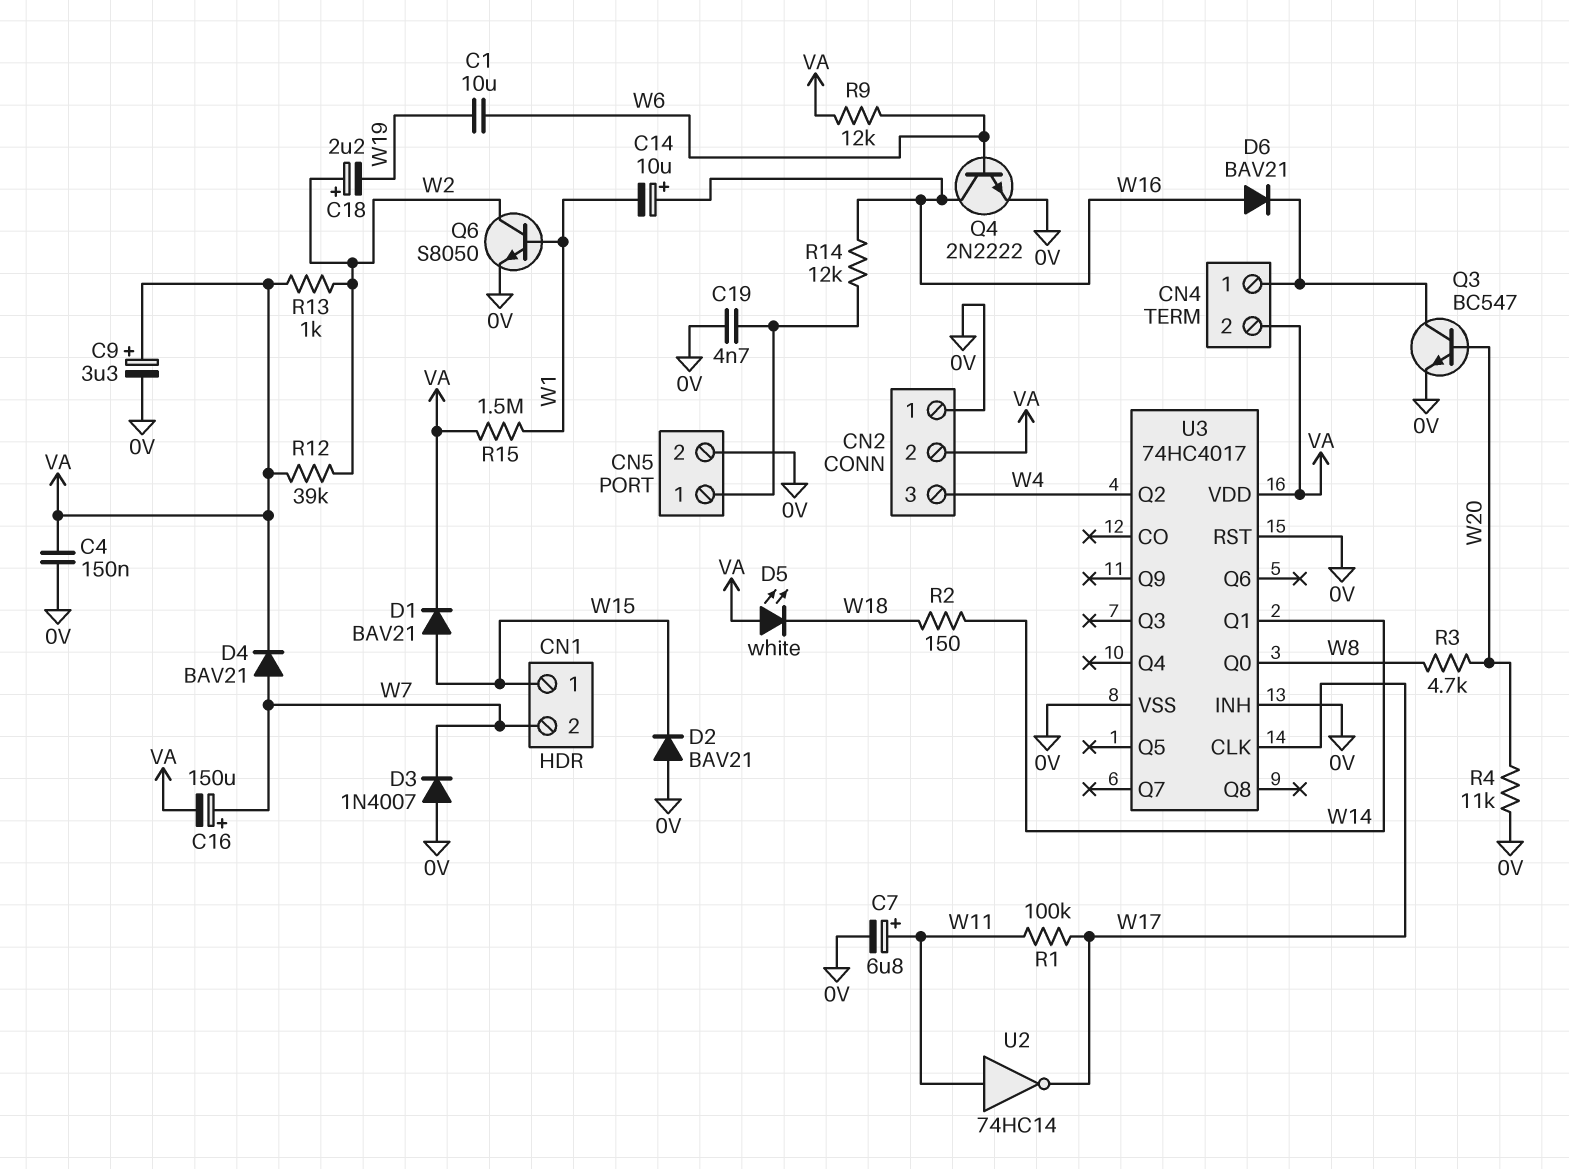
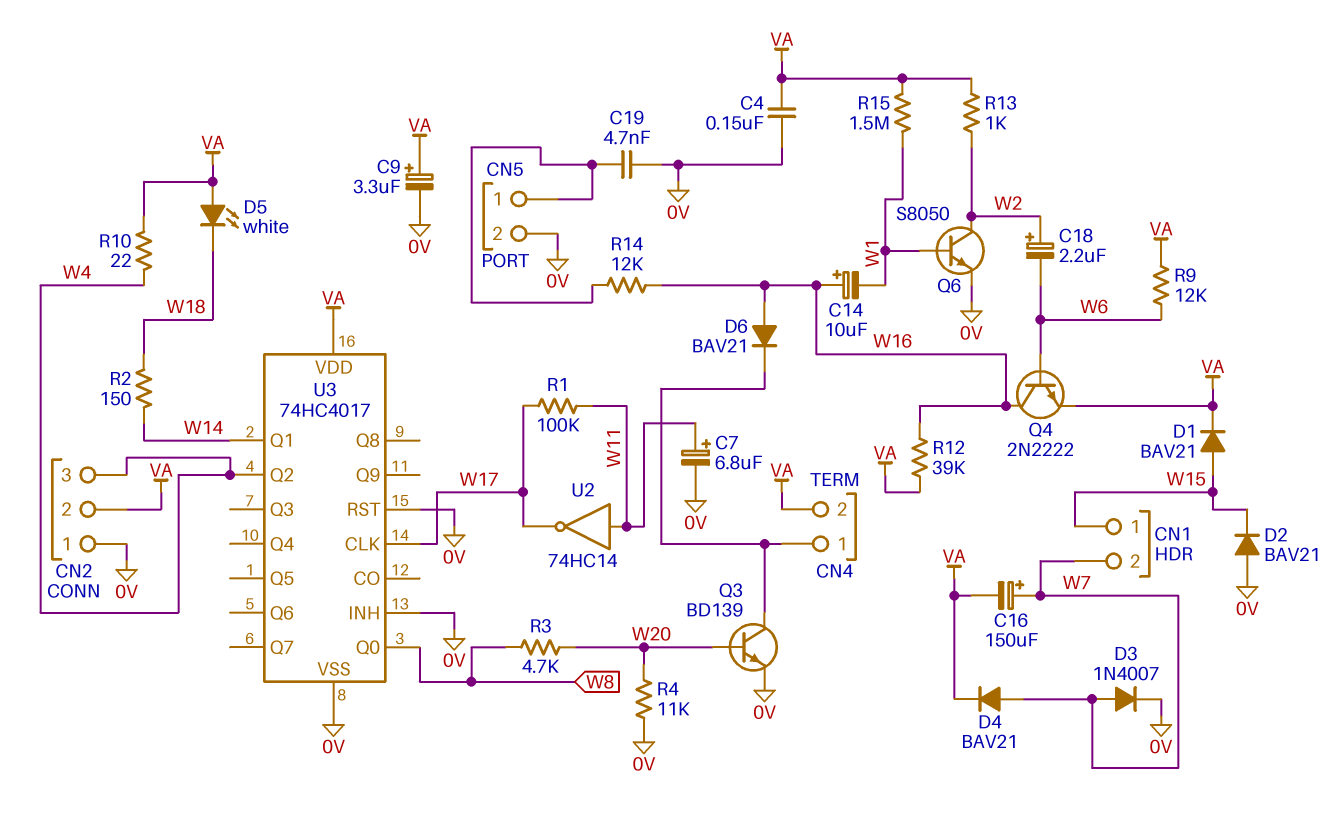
C1: 10uF (W6, W19) -> none
C18: 2.2uF (plus W2, minus W19) -> 2.2uF (plus W2, minus W6)
D3: diode 1N4007 (A 0V, K W7) -> diode 1N4007 (A W7, K 0V)
Q3: NPN BC547 (B W20, C CN4/1, E 0V) -> NPN BD139 (B W20, C CN4/1, E 0V)
Q4: NPN 2N2222 (B W6, C W16, E 0V) -> NPN 2N2222 (B W6, C W16, E VA)
R10: none -> 22 (VA, W4)
R12: 39k (VA, W2) -> 39k (VA, W16)

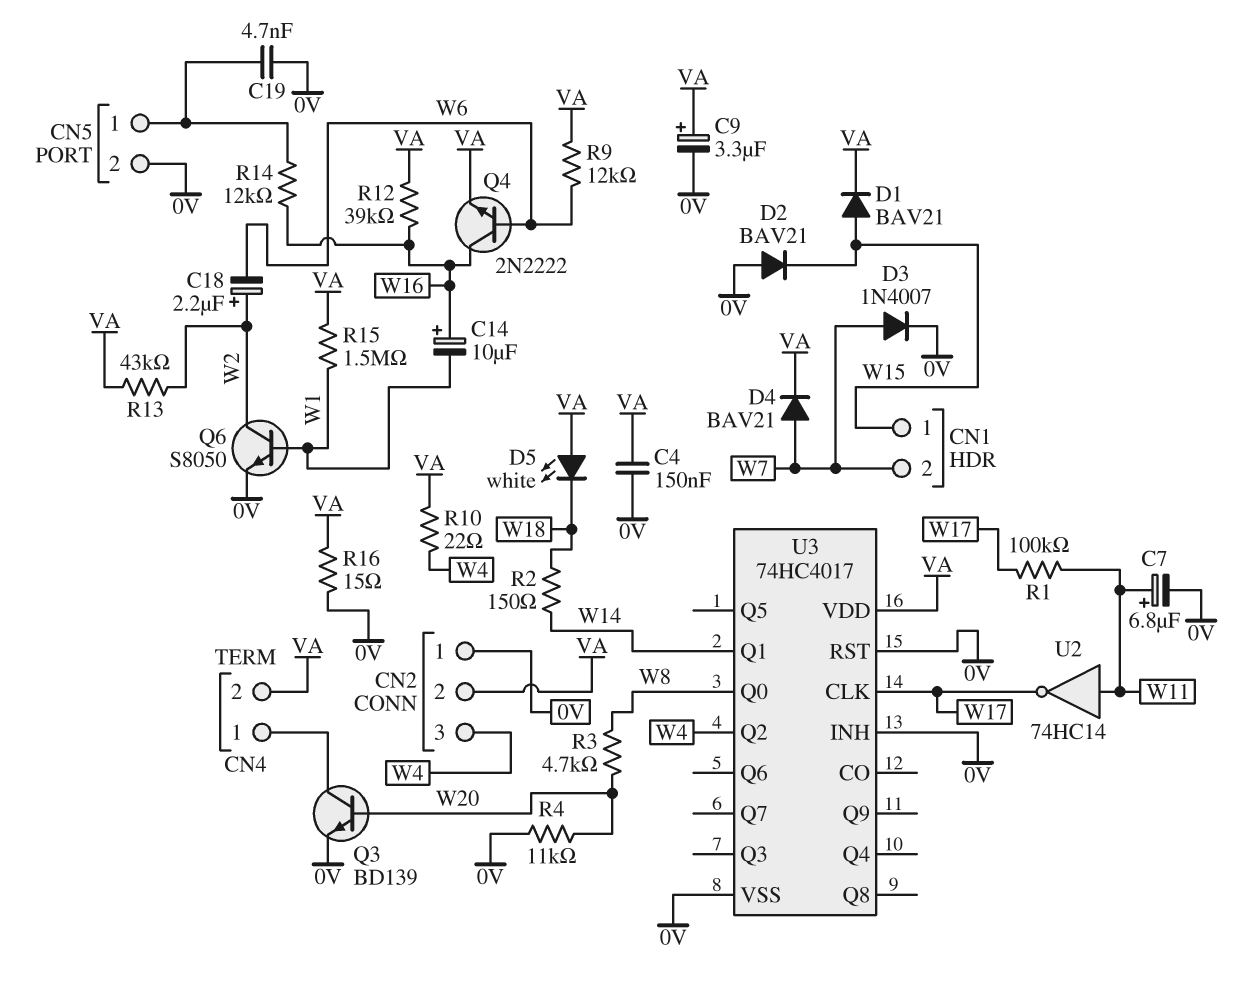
C16: 150uF (plus W7, minus VA) -> none
D6: diode BAV21 (A W16, K CN4/1) -> none
R13: 1k (VA, W2) -> 43k (VA, W2)
R16: none -> 15 (0V, VA)

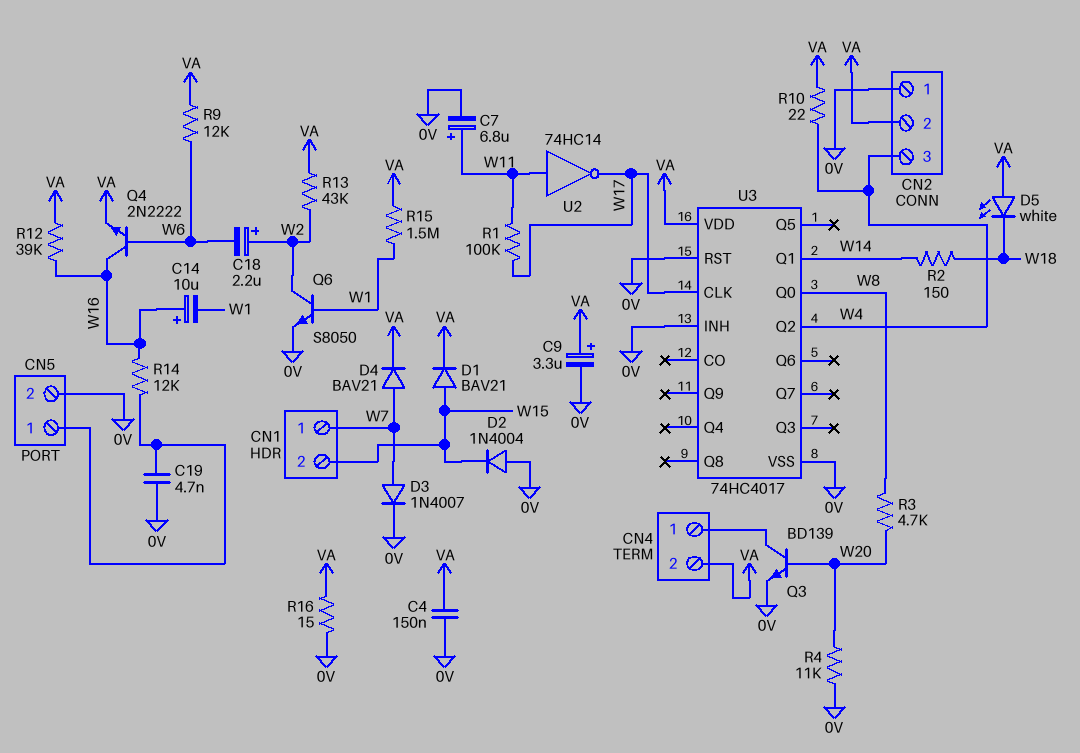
CN1 pin 1: W15 -> W7
CN1 pin 2: W7 -> W15
D2: diode BAV21 (A 0V, K W15) -> diode 1N4004 (A 0V, K W15)

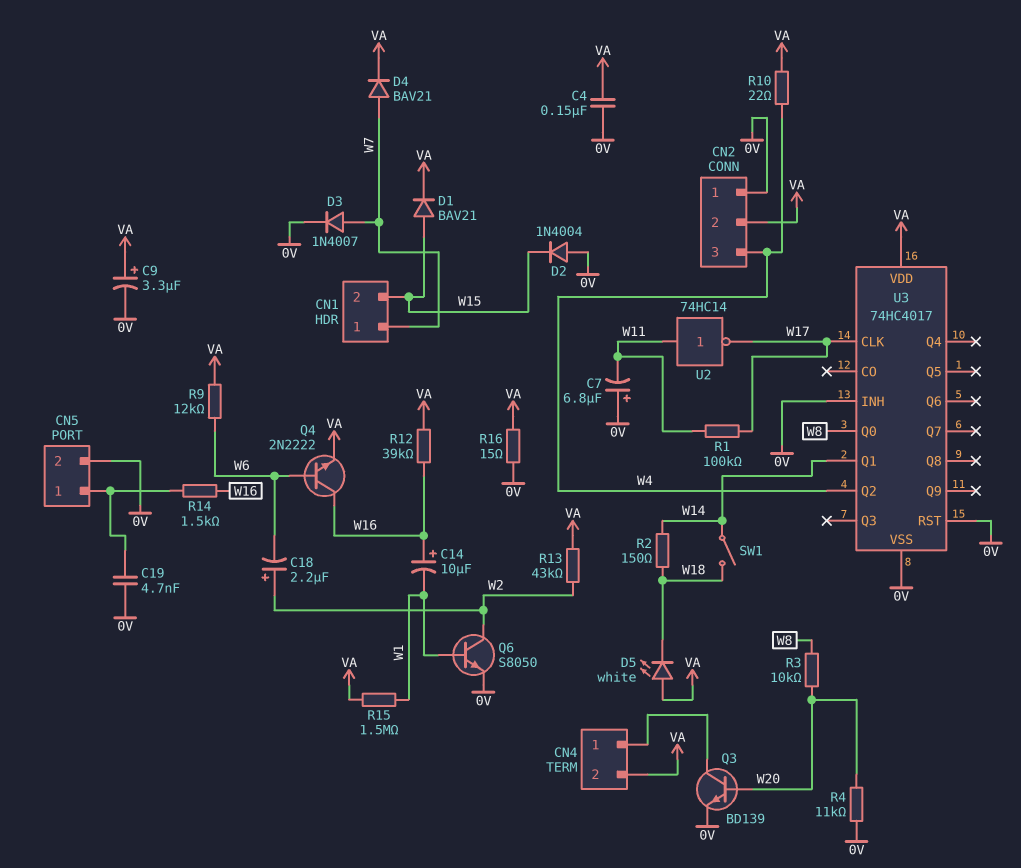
C7: 6.8uF (plus W11, minus 0V) -> 6.8uF (plus 0V, minus W11)
R3: 4.7k (W8, W20) -> 10k (W8, W20)
R14: 12k (CN5/1, W16) -> 1.5k (CN5/1, W16)
SW1: none -> switch (W14, W18)

